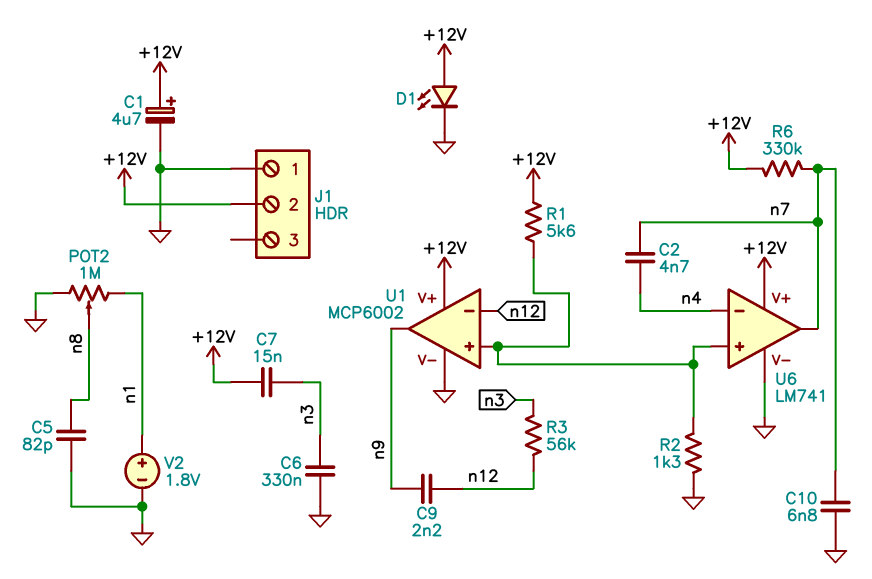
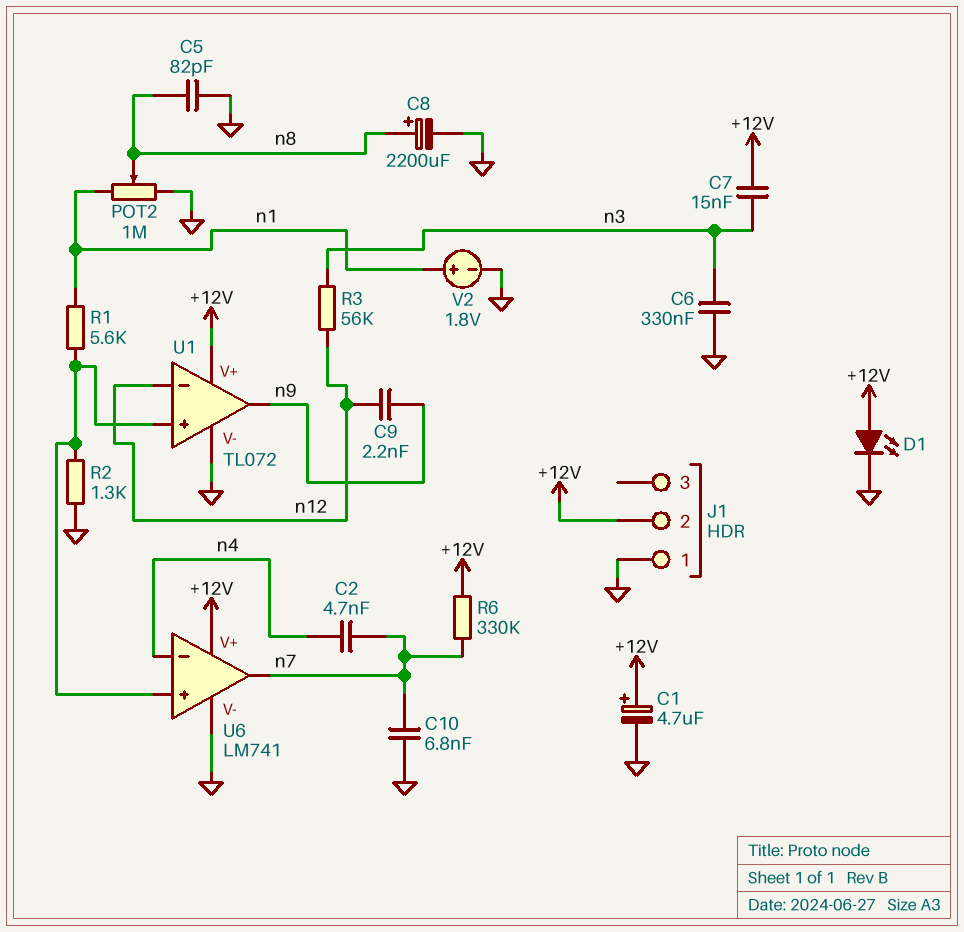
C8: none -> 2200uF (plus n8, minus GND)
R1: 5.6k (+12V, U1/in+) -> 5.6k (U1/in+, n1)
U1: MCP6002 -> TL072

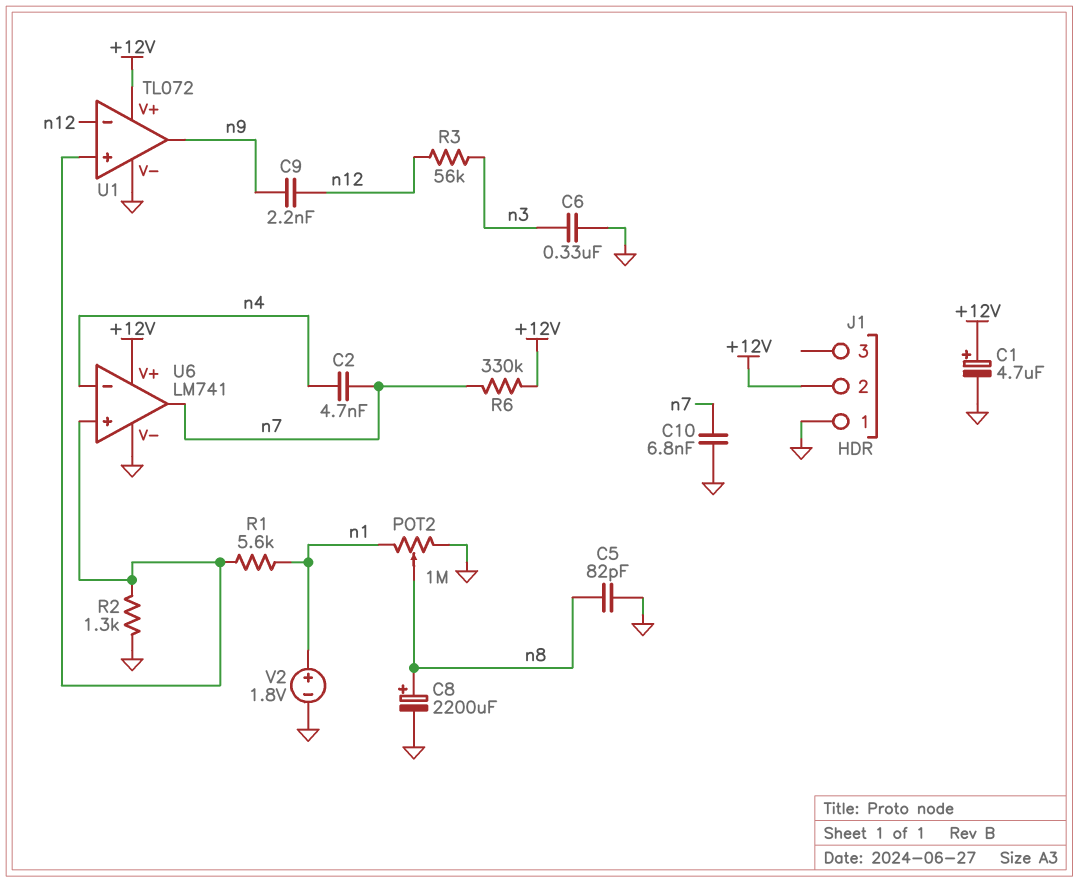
C7: 15nF (+12V, n3) -> none
D1: LED (A +12V, K GND) -> none

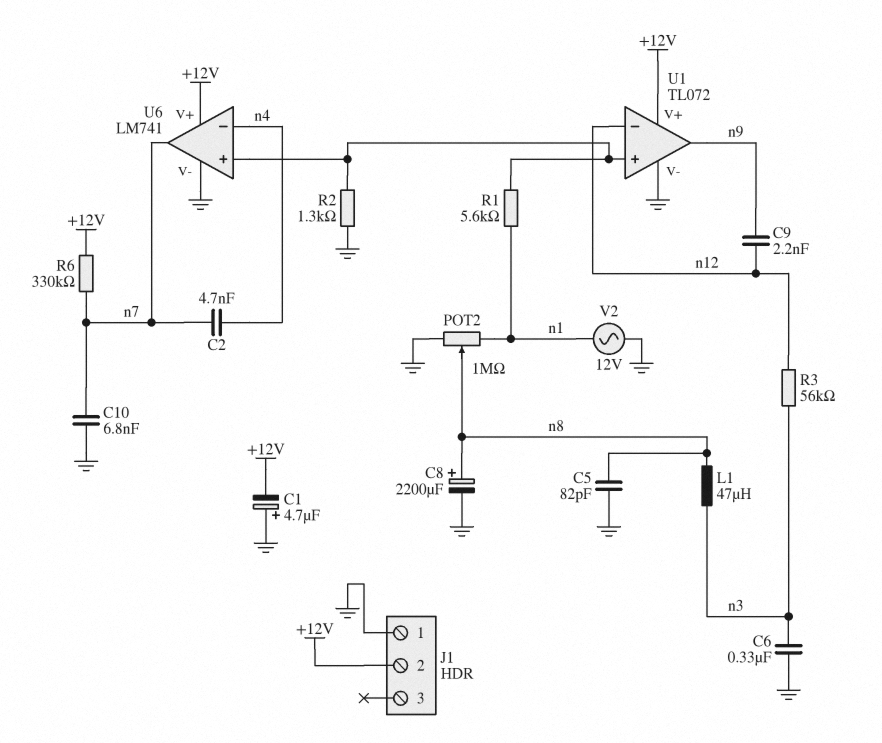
C1: 4.7uF (plus +12V, minus GND) -> 4.7uF (plus GND, minus +12V)
L1: none -> 47uH (n3, n8)
V2: 1.8V (plus n1, minus GND) -> AC 12V (GND, n1)

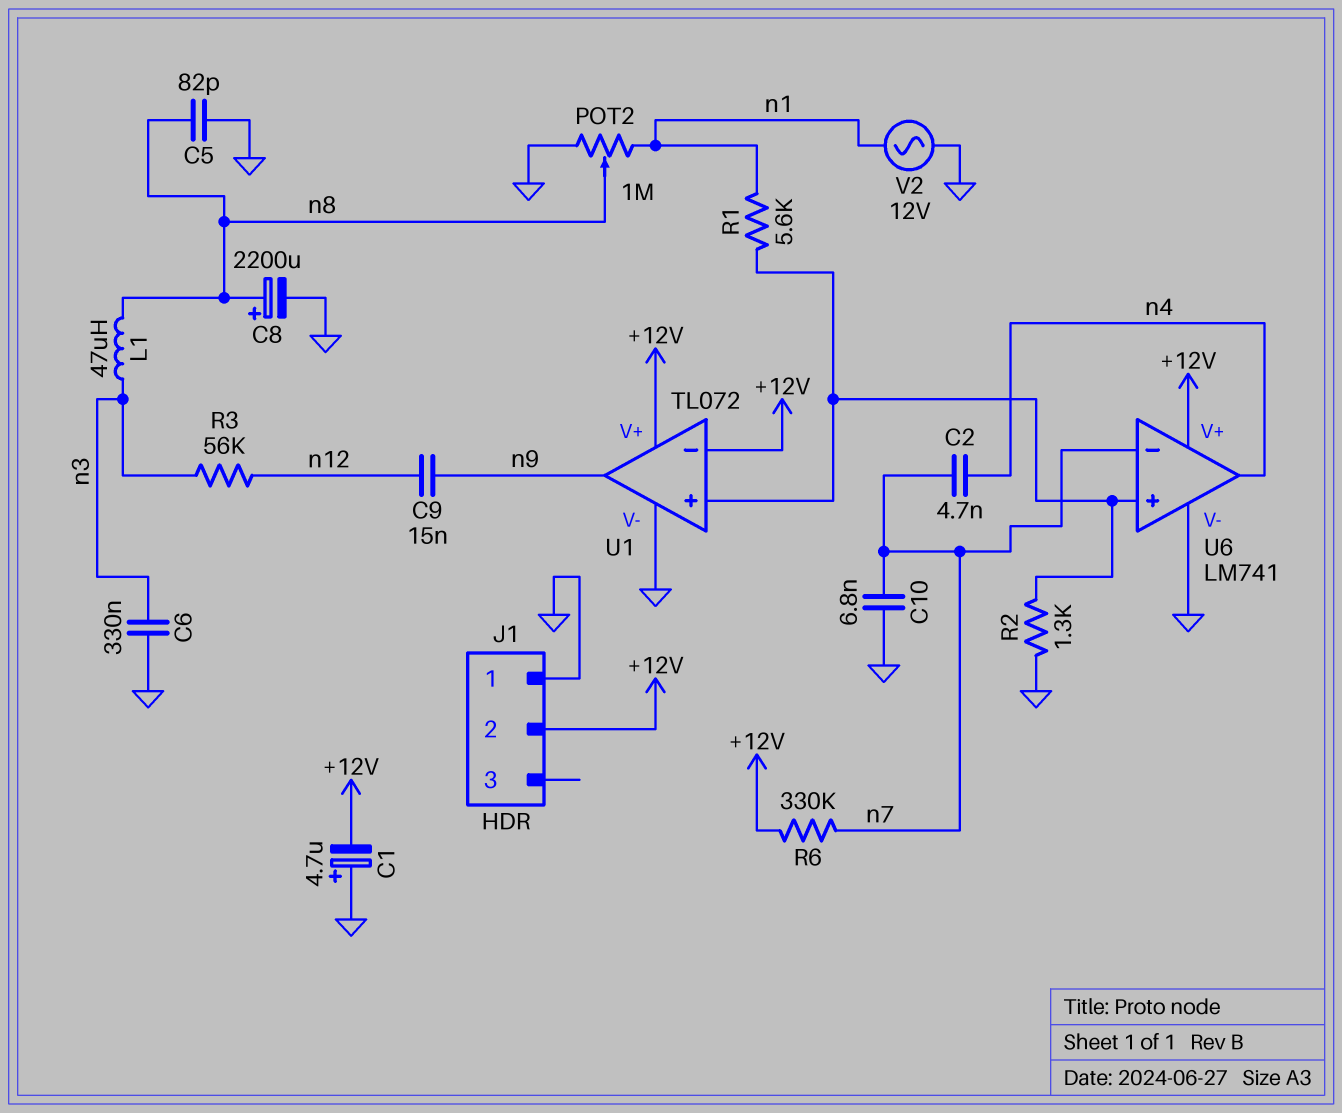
C9: 2.2nF (n9, n12) -> 15nF (n9, n12)
U1 pin in-: n12 -> +12V
U6 pin in-: n4 -> n7
U6 pin out: n7 -> n4

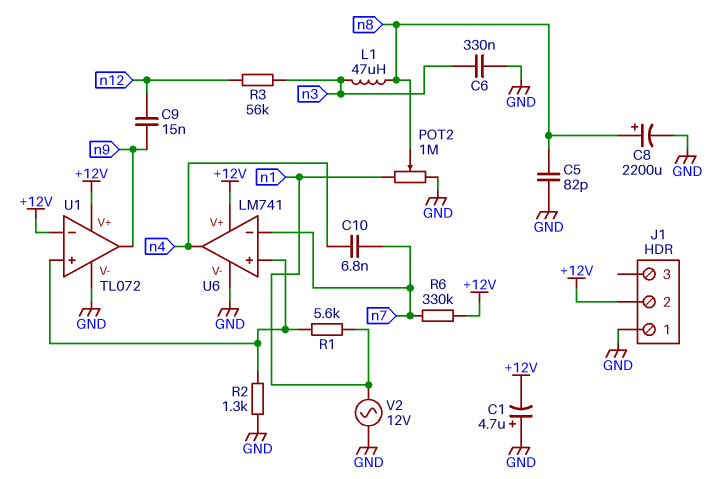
C2: 4.7nF (n4, n7) -> none
C10: 6.8nF (GND, n7) -> 6.8nF (n4, n7)

